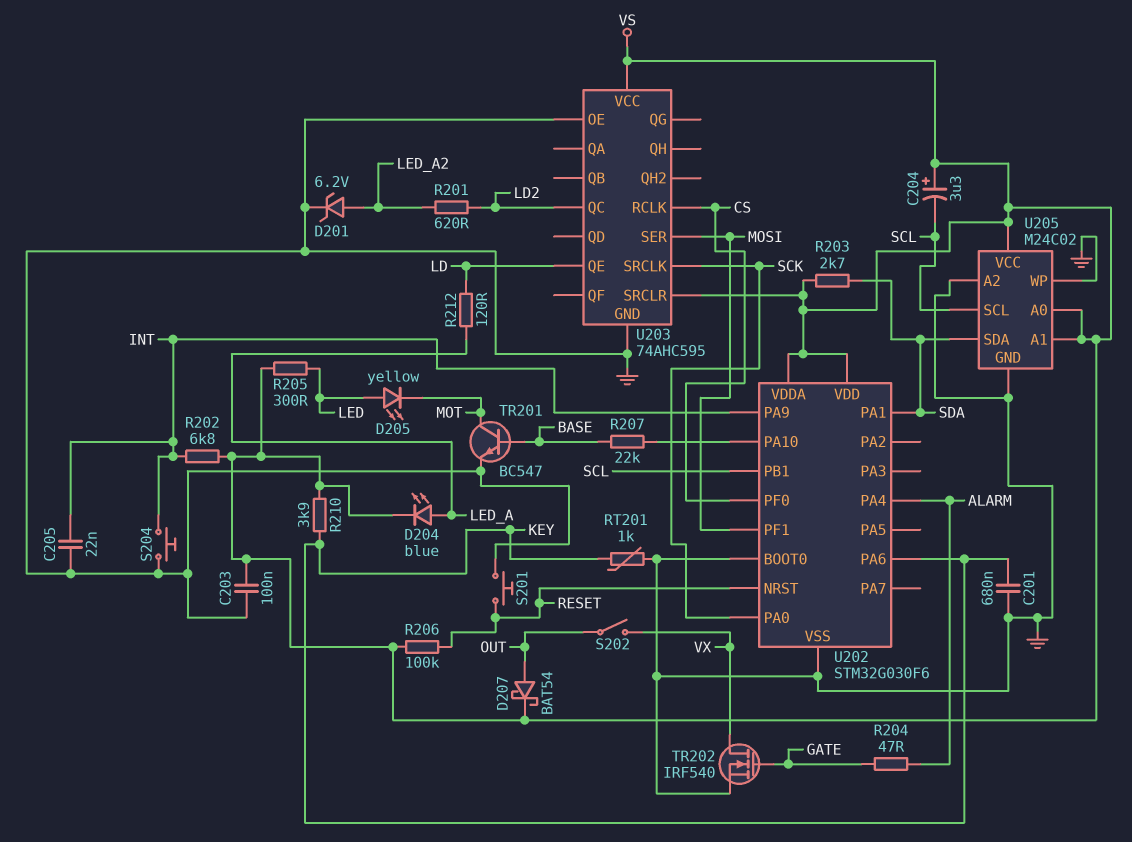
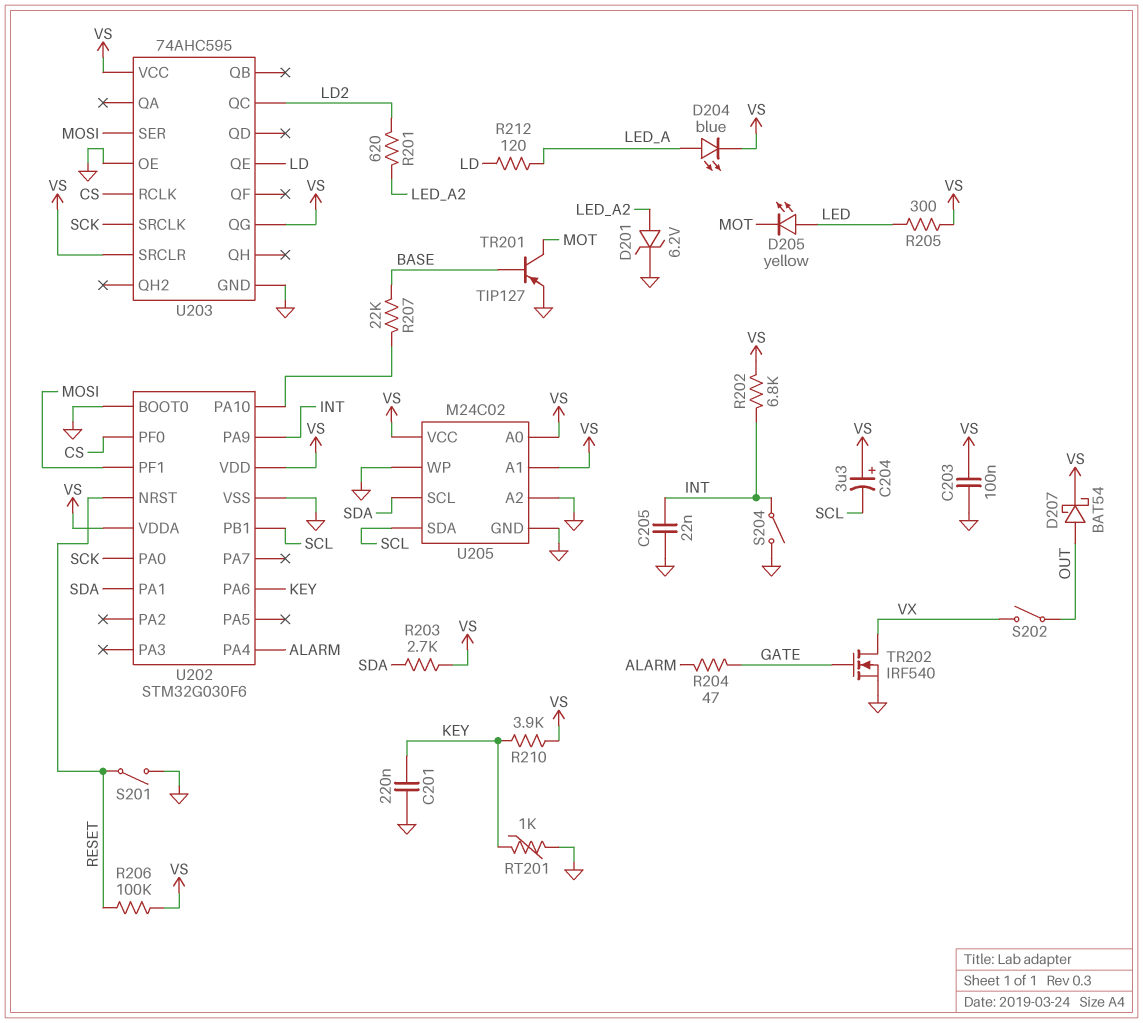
C201: 680nF (GND, KEY) -> 220nF (GND, KEY)
S201: button (GND, RESET) -> switch (GND, RESET)
S204: button (GND, INT) -> switch (GND, INT)
TR201: NPN BC547 (B BASE, C MOT, E GND) -> PNP TIP127 (B BASE, C MOT, E GND)
U203 pin QG: none -> VS
U205 pin SCL: SCL -> SDA
U205 pin SDA: SDA -> SCL

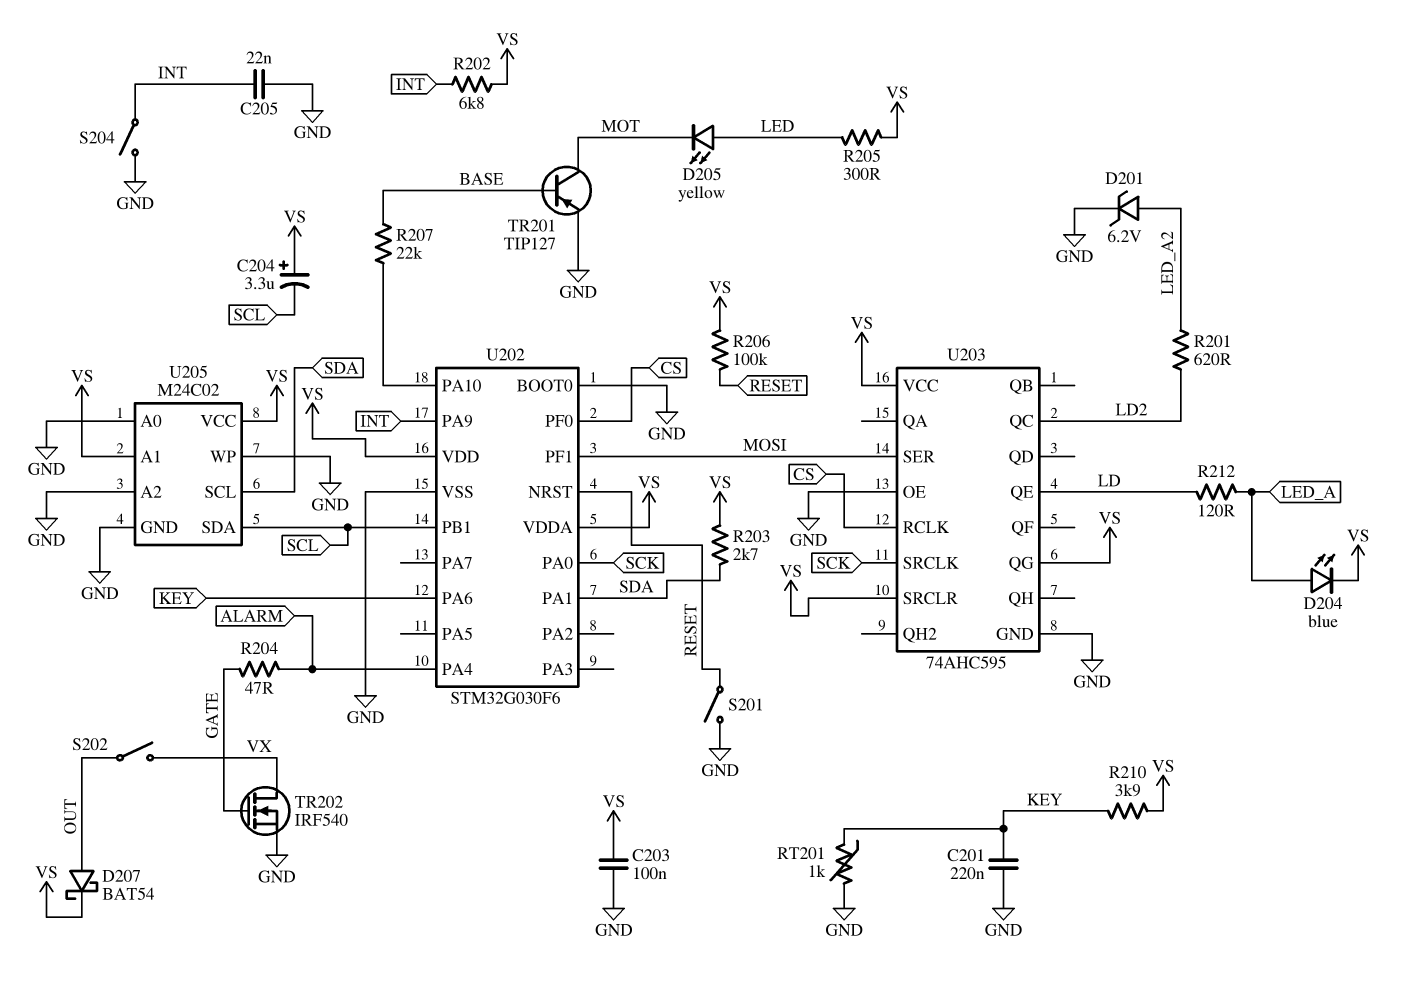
U205 pin A0: VS -> GND

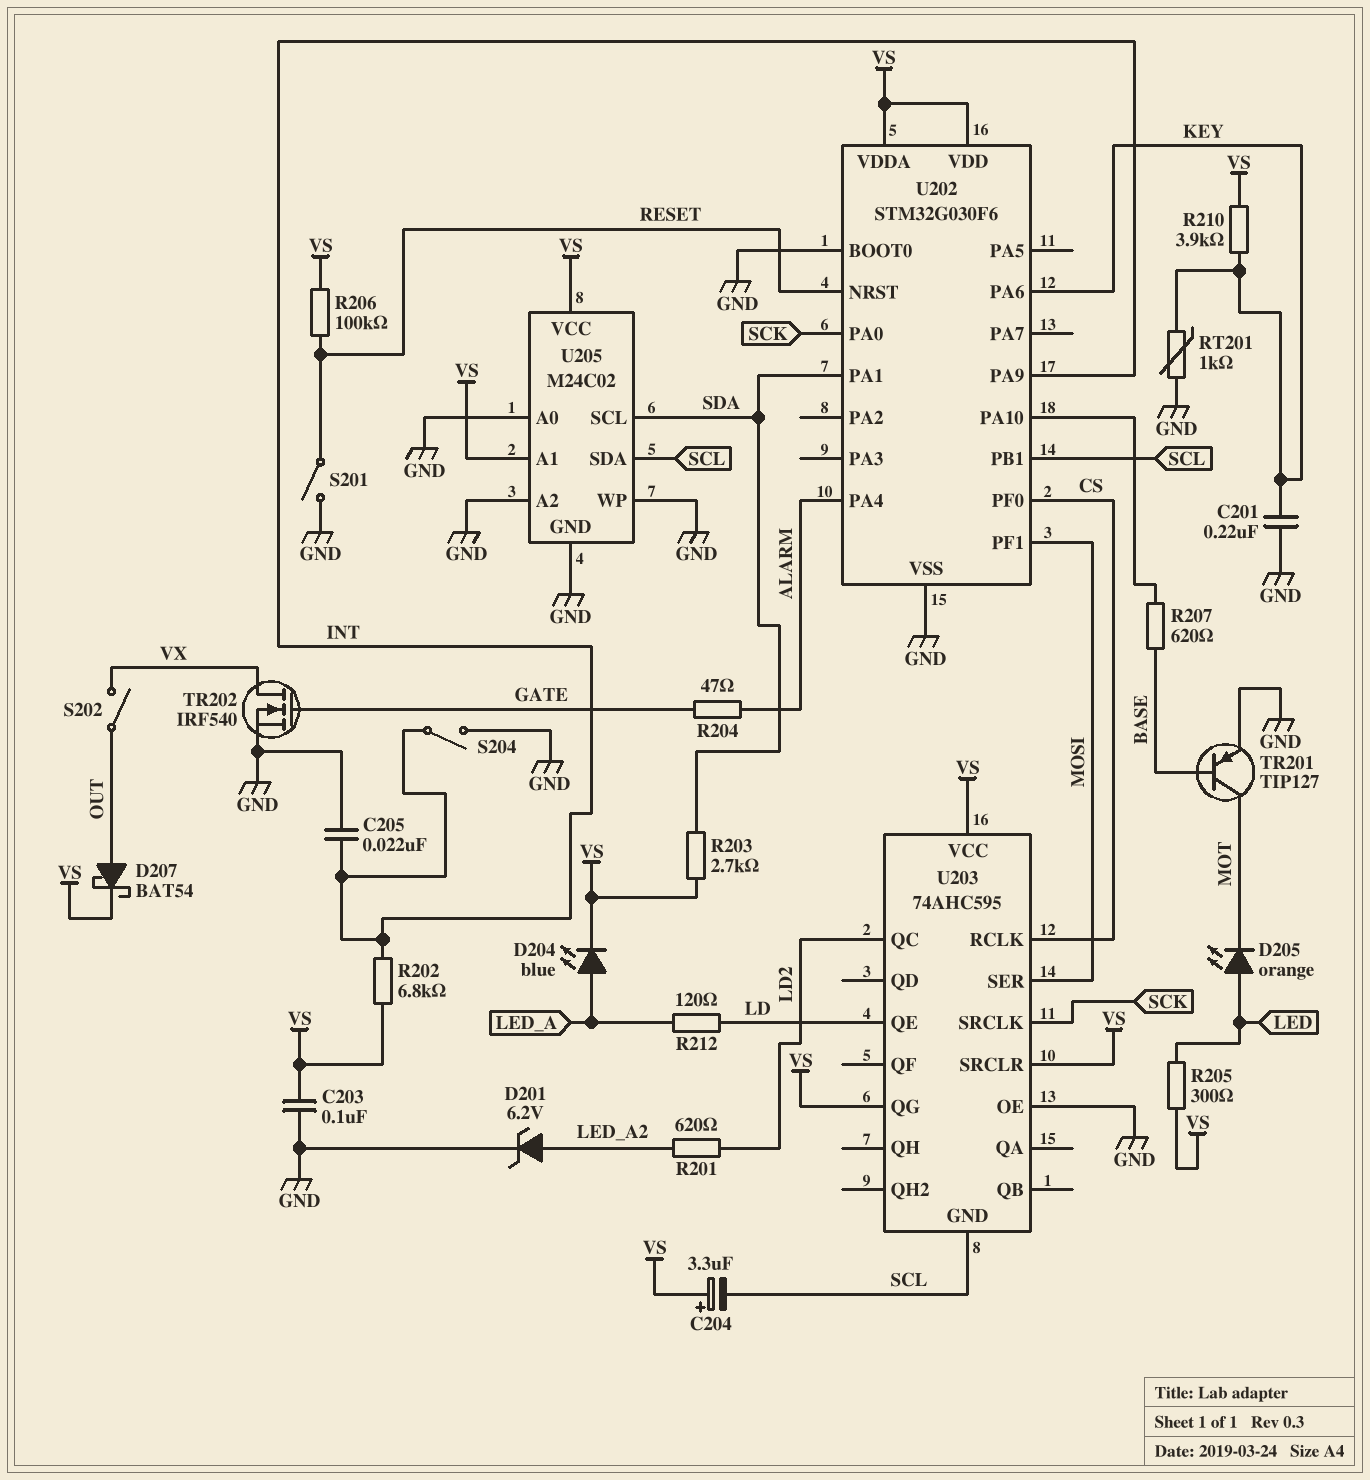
D205: LED yellow (A LED, K MOT) -> LED orange (A LED, K MOT)
R207: 22k (BASE, U202/PA10) -> 620 (BASE, U202/PA10)
U203 pin GND: GND -> SCL

